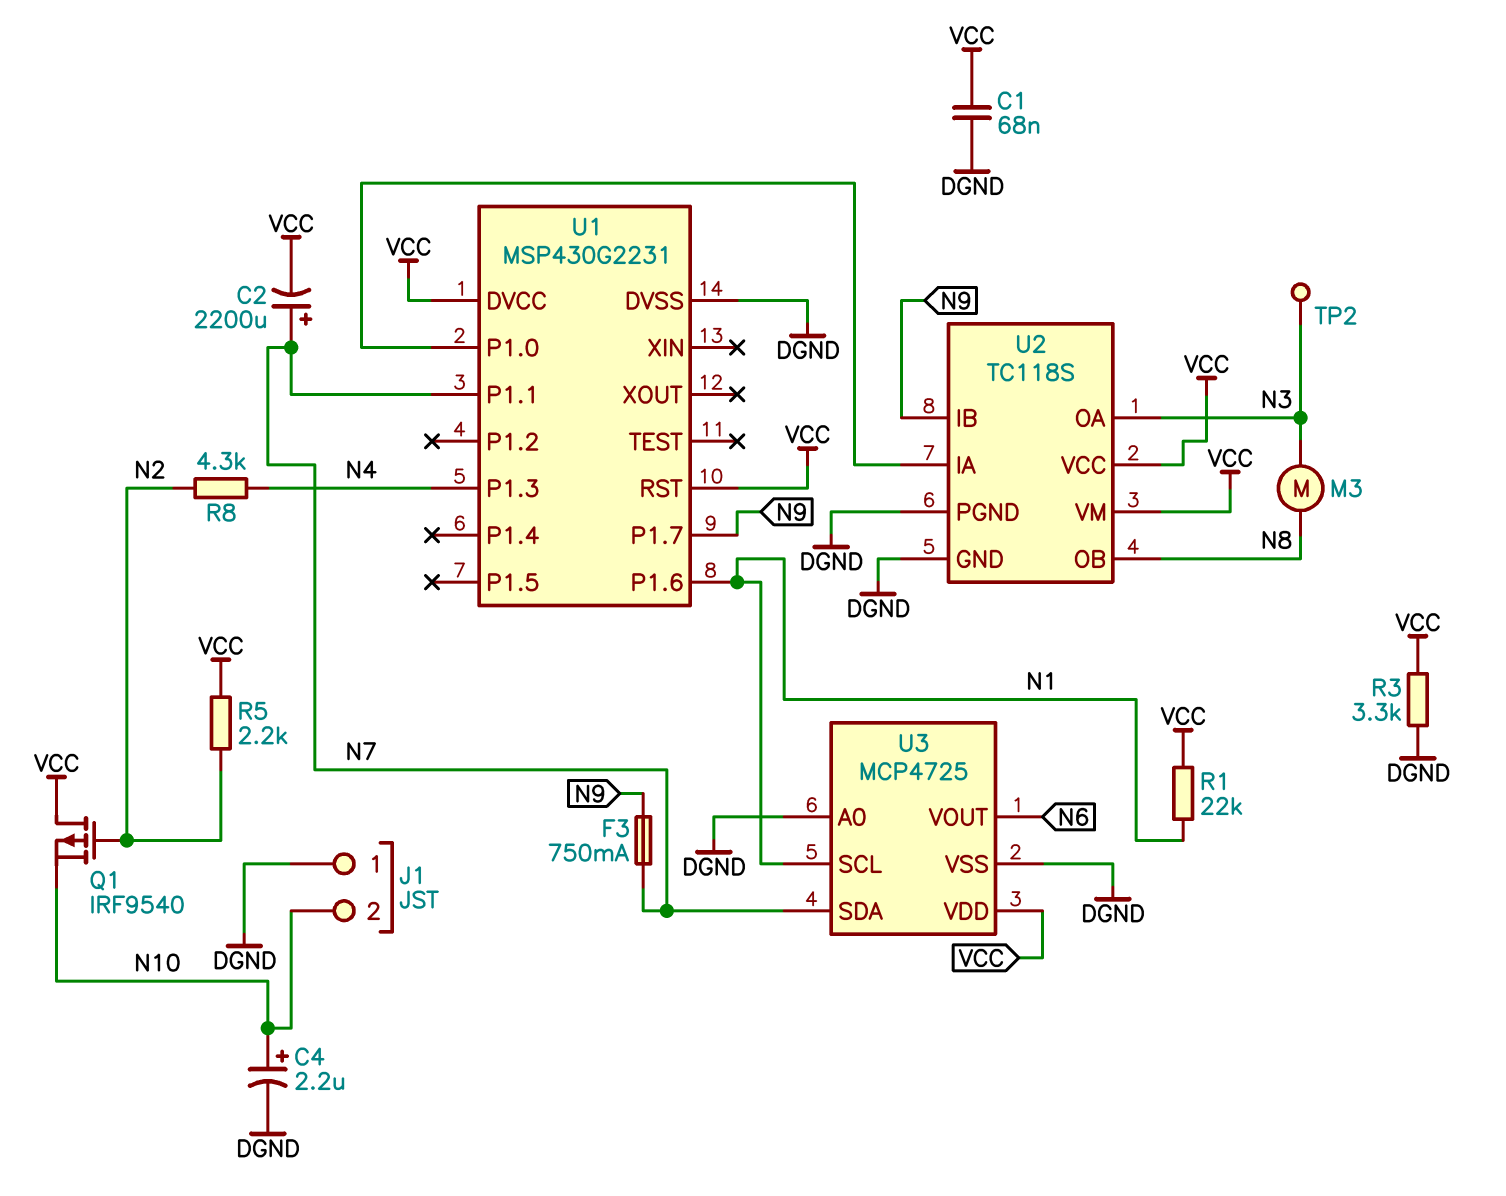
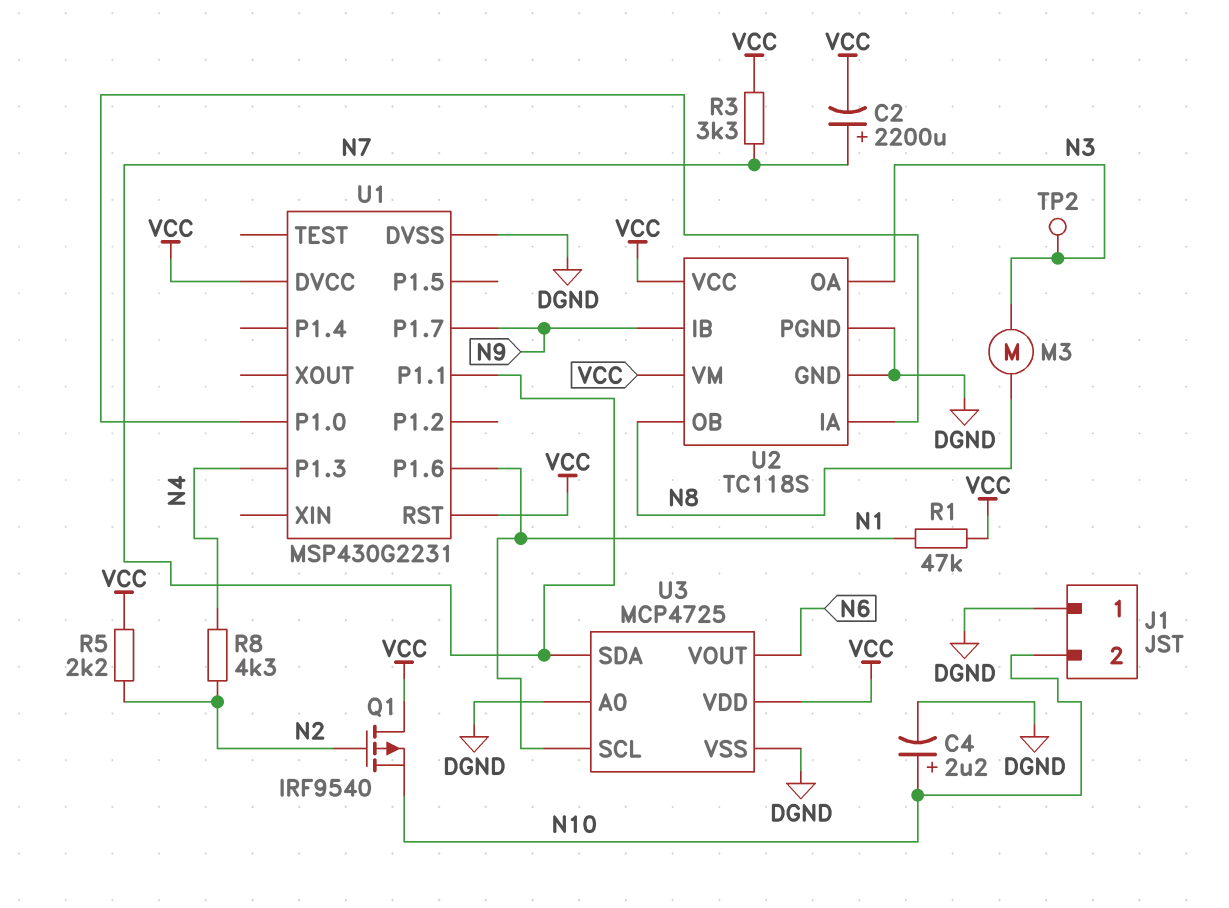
C1: 68nF (DGND, VCC) -> none
F3: 750mA (N7, N9) -> none
R1: 22k (N1, VCC) -> 47k (N1, VCC)
R3: 3.3k (DGND, VCC) -> 3.3k (N7, VCC)

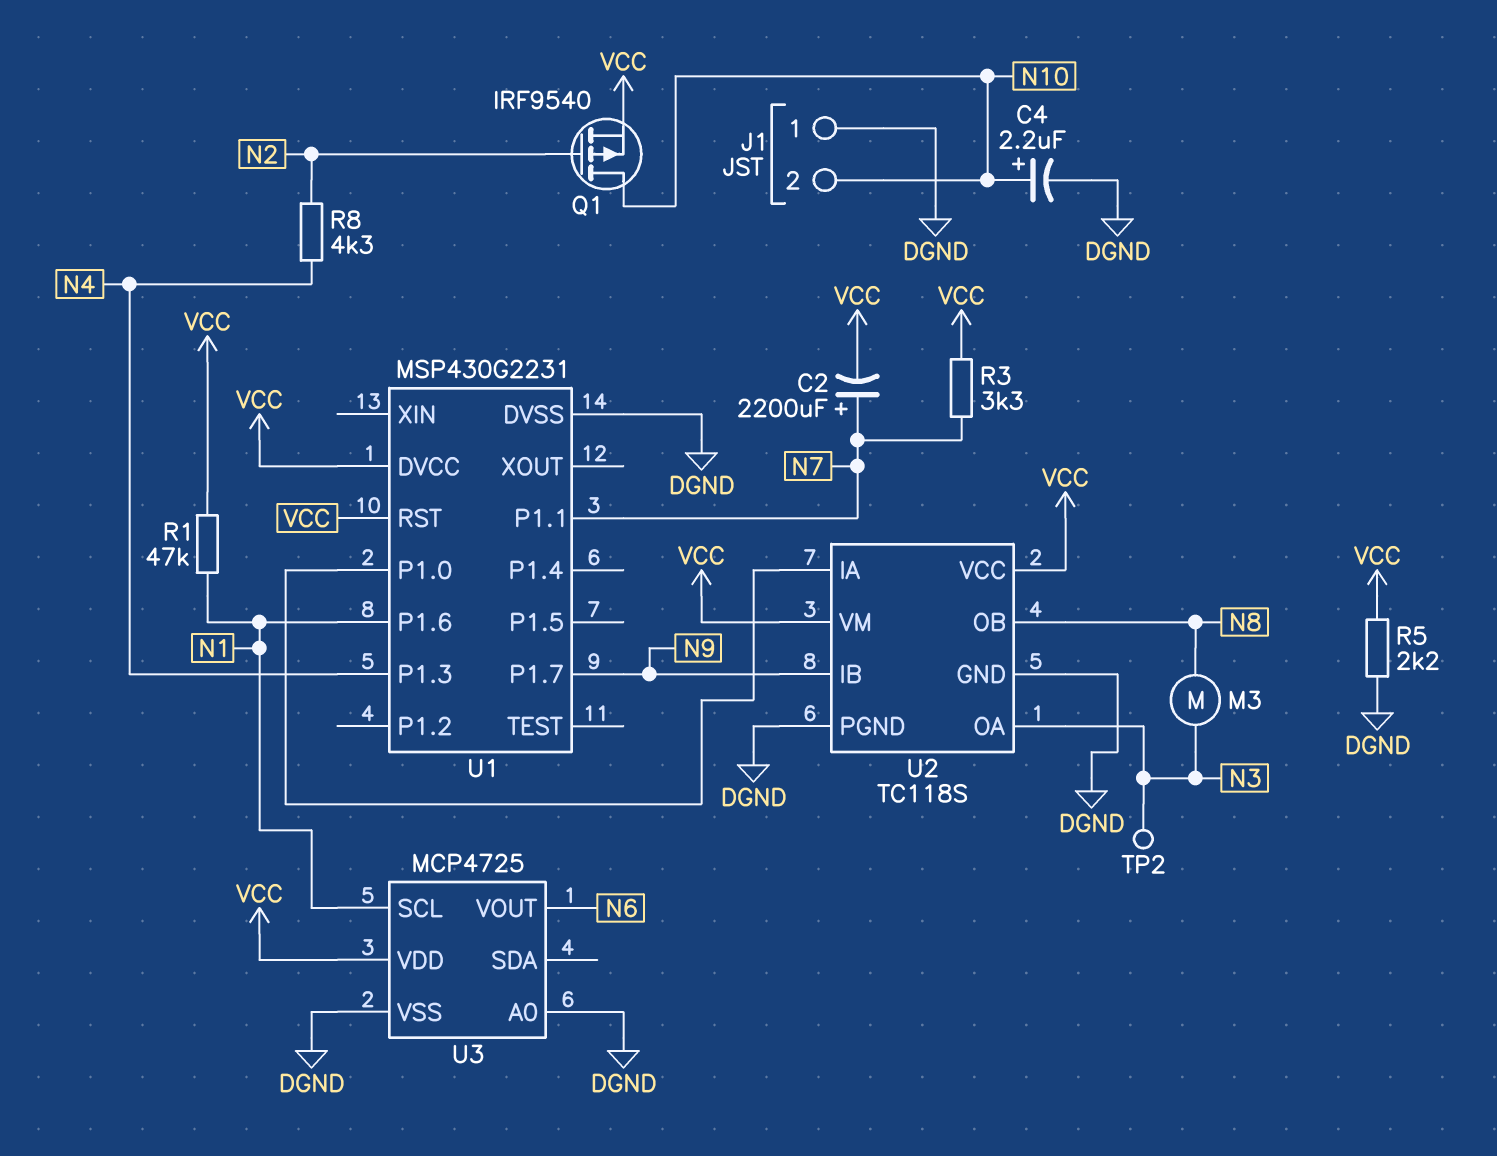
Q1: PMOS IRF9540 (G N2, D VCC, S N10) -> PMOS IRF9540 (G N2, D N10, S VCC)
R5: 2.2k (N2, VCC) -> 2.2k (DGND, VCC)
U3 pin SDA: N7 -> none

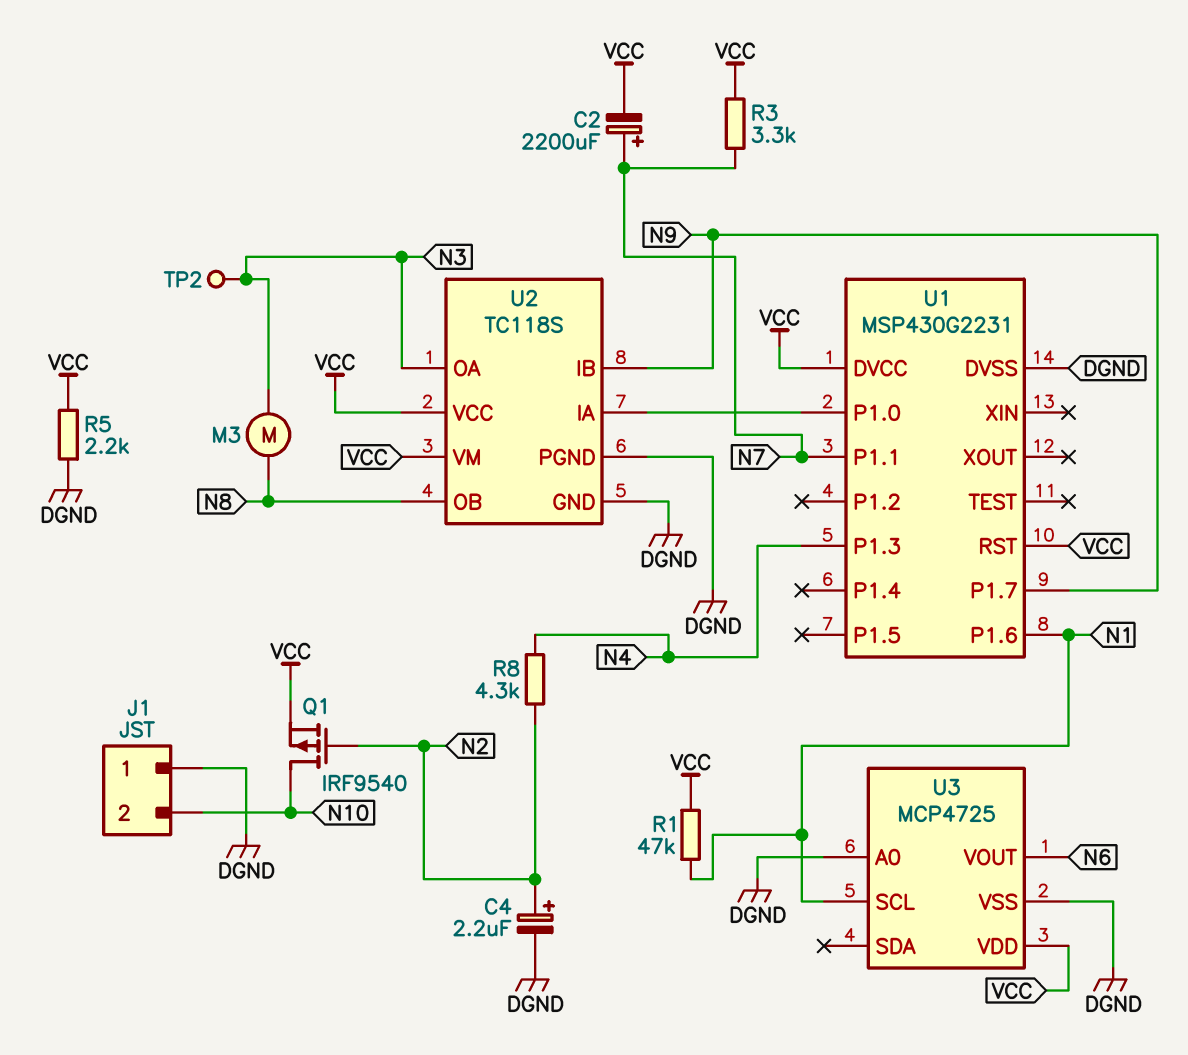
C4: 2.2uF (plus N10, minus DGND) -> 2.2uF (plus N2, minus DGND)

